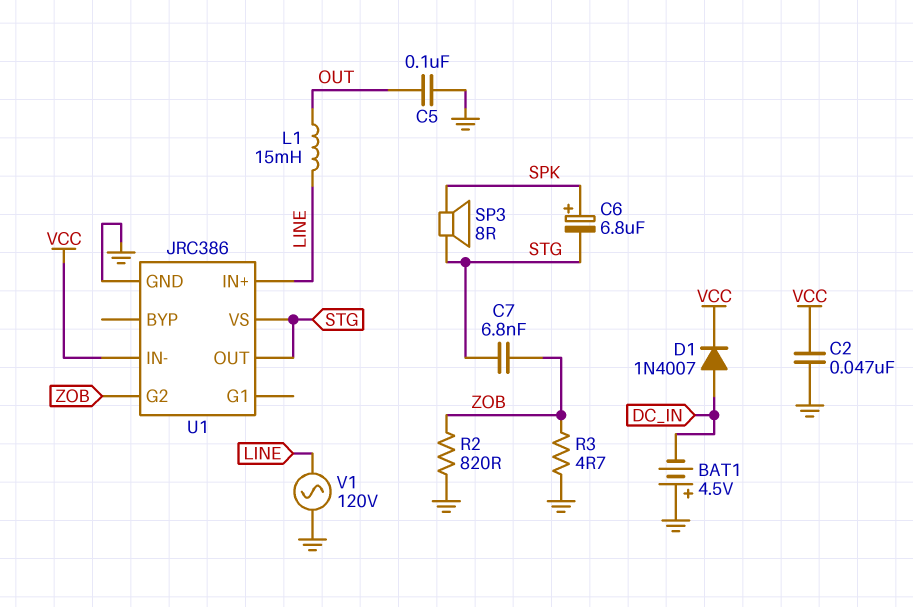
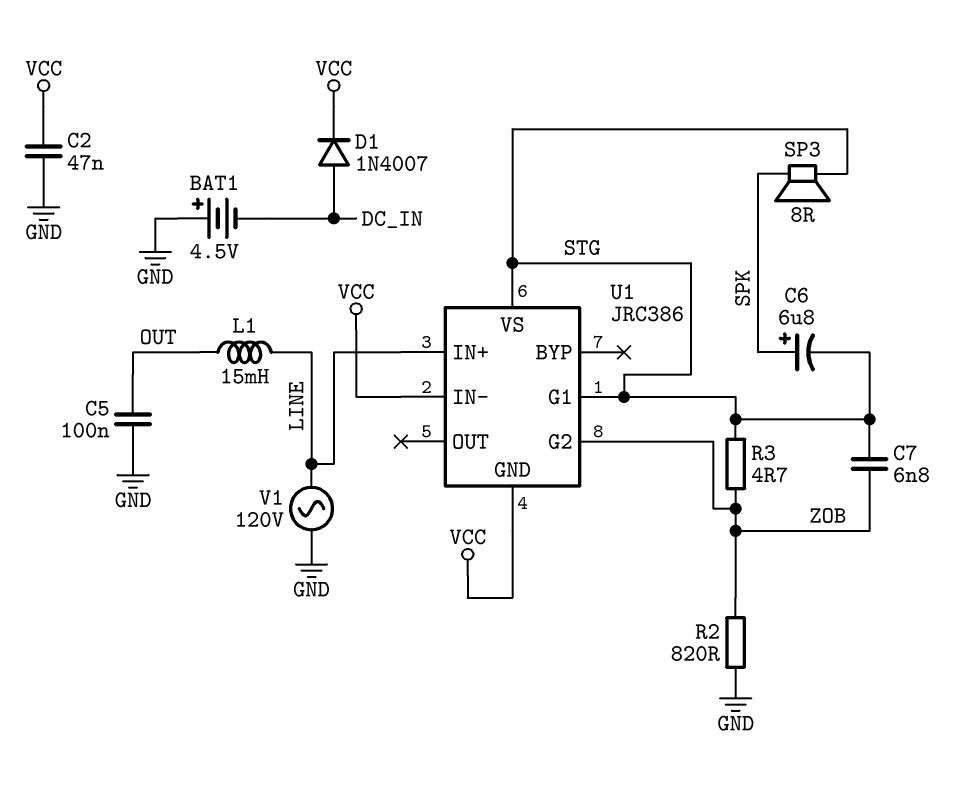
R3: 4.7 (GND, ZOB) -> 4.7 (STG, ZOB)
U1 pin G1: none -> STG
U1 pin GND: GND -> VCC
U1 pin OUT: STG -> none

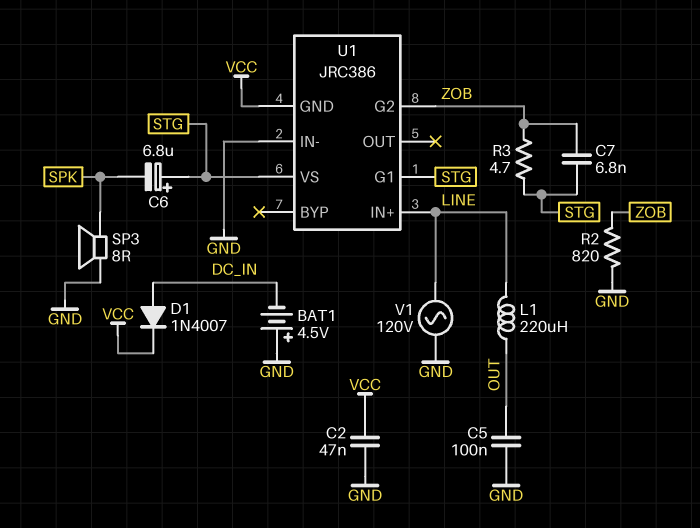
C6: 6.8uF (plus SPK, minus STG) -> 6.8uF (plus STG, minus SPK)
L1: 15mH (LINE, OUT) -> 220uH (LINE, OUT)
SP3: speaker 8R (SPK, STG) -> speaker 8R (GND, SPK)
U1 pin IN-: VCC -> GND

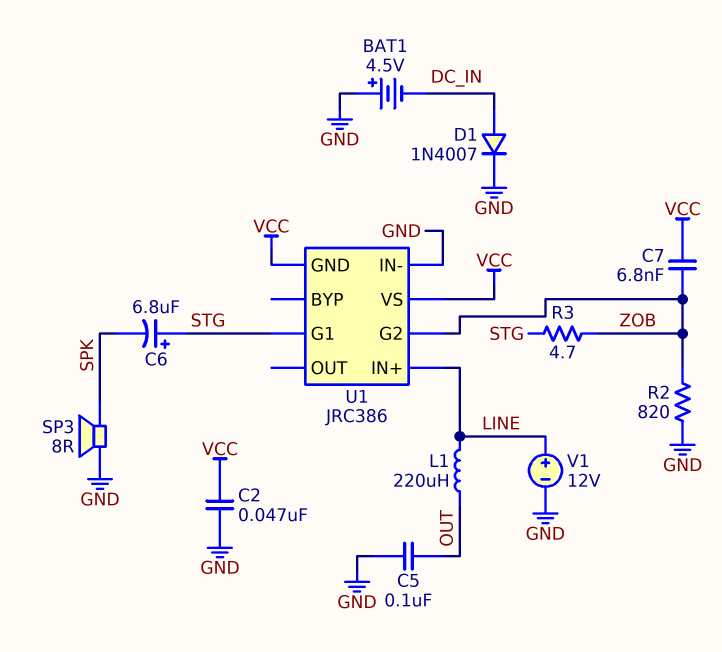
C7: 6.8nF (STG, ZOB) -> 6.8nF (VCC, ZOB)
D1: diode 1N4007 (A DC_IN, K VCC) -> diode 1N4007 (A DC_IN, K GND)
U1 pin VS: STG -> VCC
V1: AC 120V (GND, LINE) -> 12V (plus LINE, minus GND)

